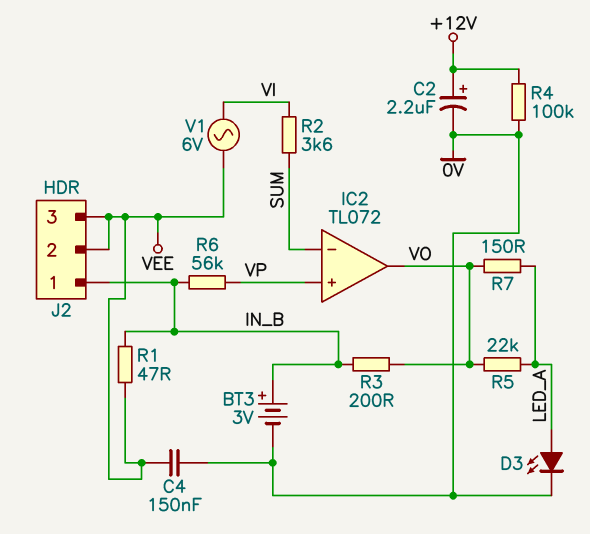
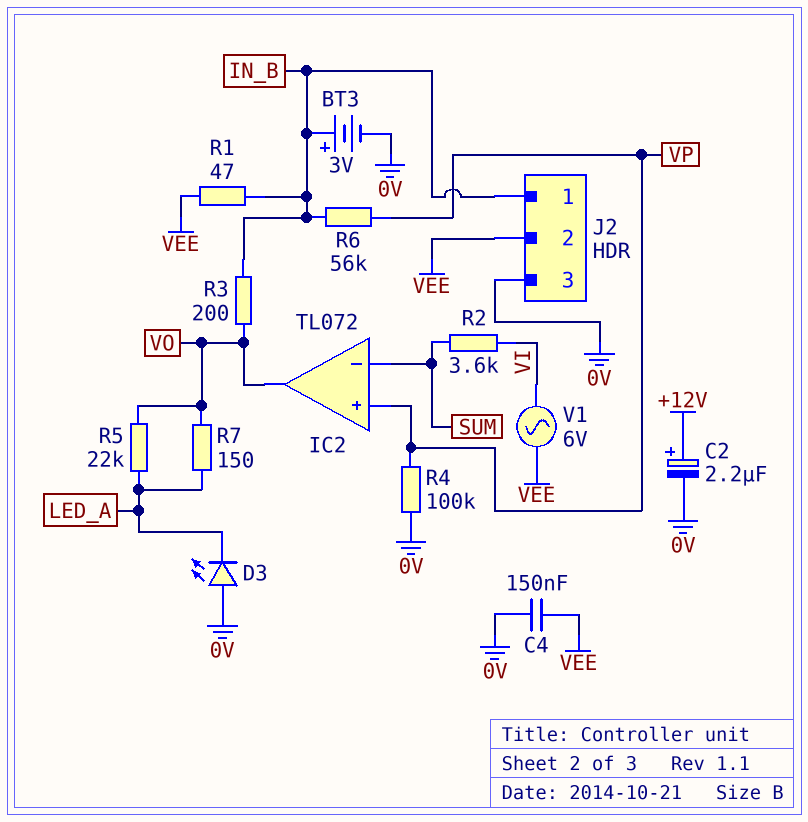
D3: LED (A LED_A, K 0V) -> LED (A 0V, K LED_A)
J2 pin 3: VEE -> 0V
R4: 100k (+12V, 0V) -> 100k (0V, VP)

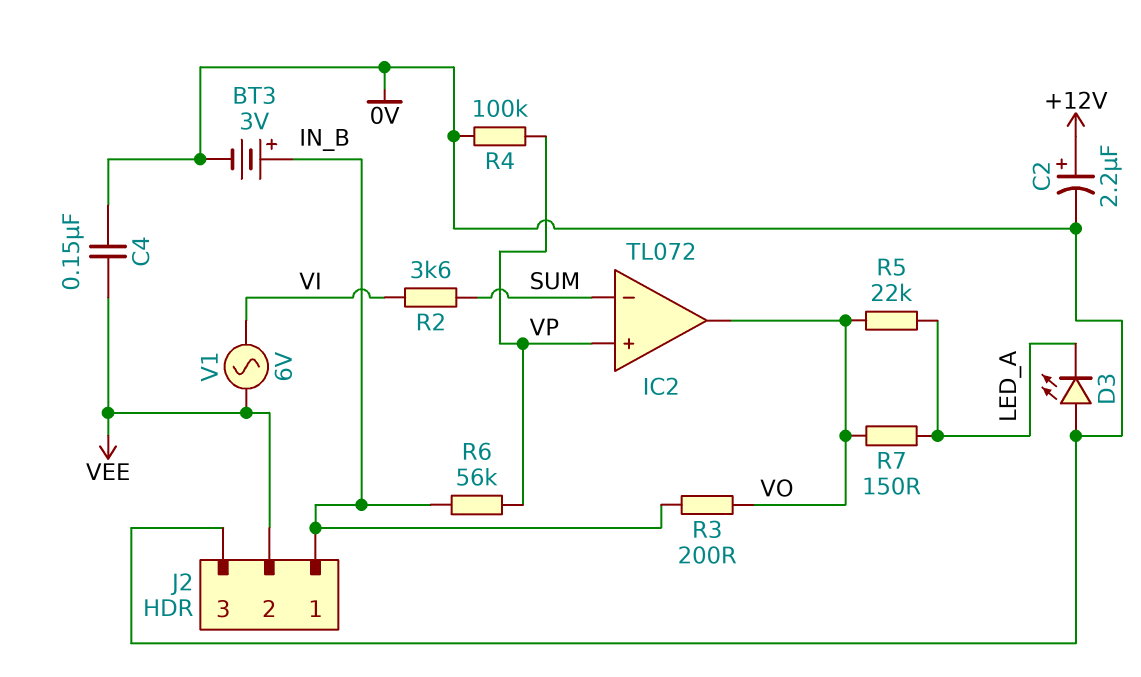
R1: 47 (IN_B, VEE) -> none

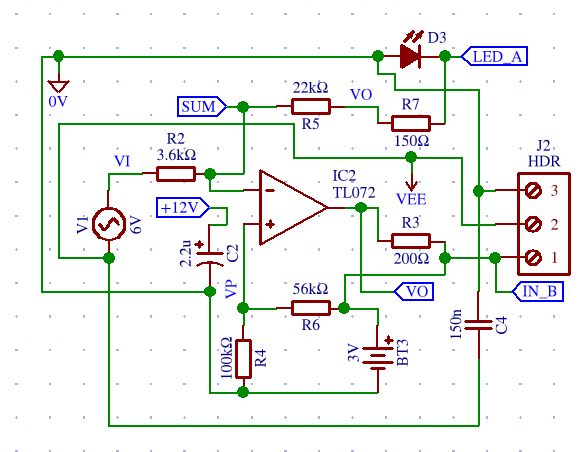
R5: 22k (LED_A, VO) -> 22k (SUM, VO)

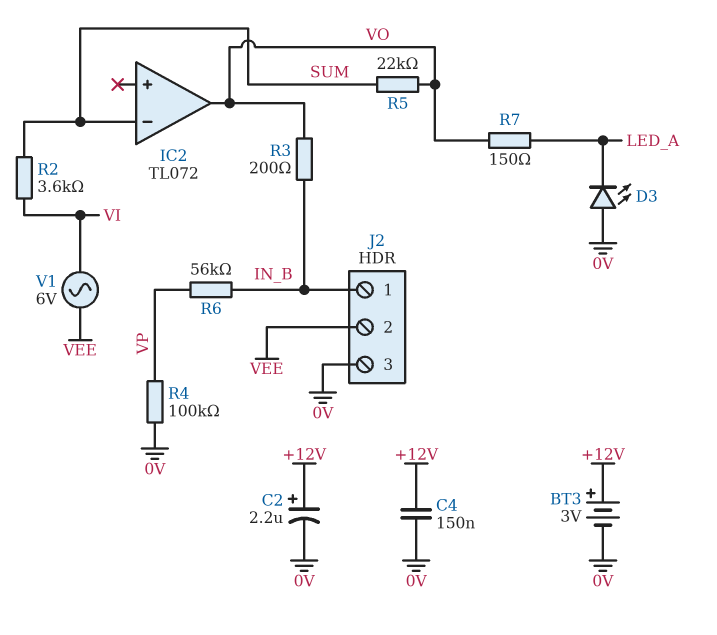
BT3: 3V (plus IN_B, minus 0V) -> 3V (plus +12V, minus 0V)
C4: 150nF (0V, VEE) -> 150nF (+12V, 0V)
IC2 pin in+: VP -> none

